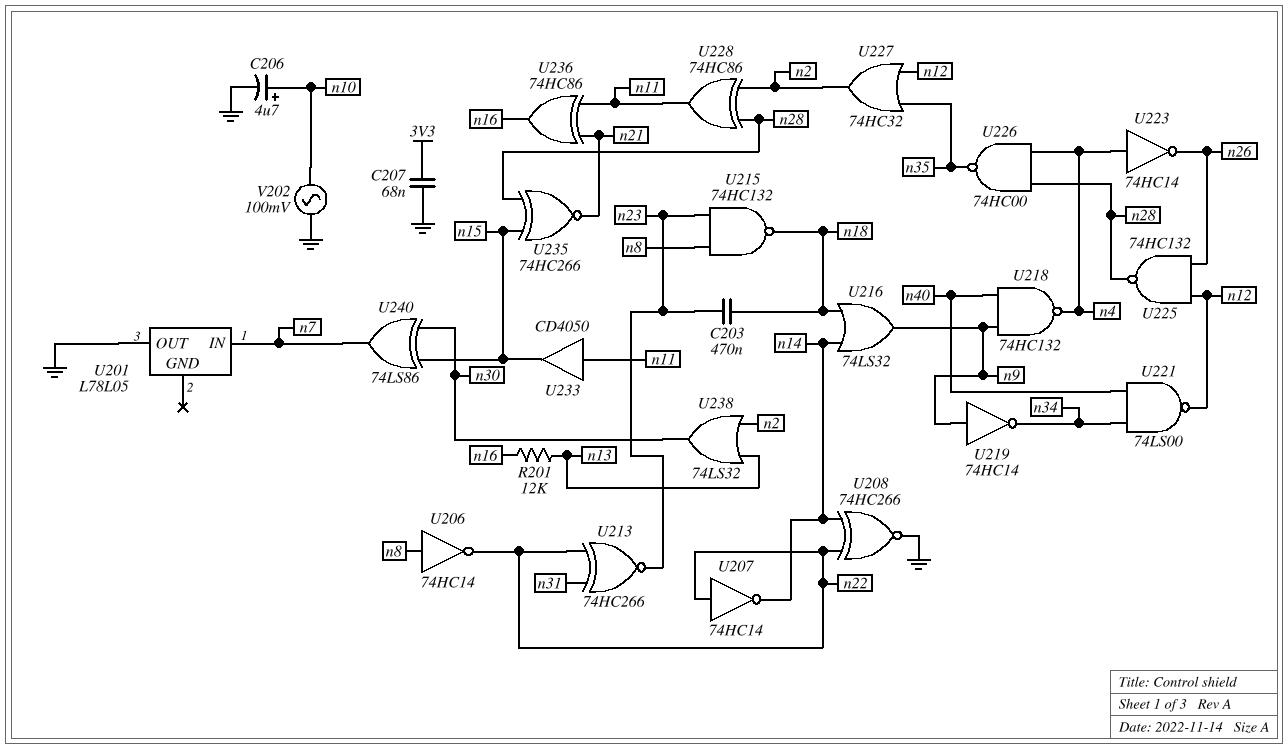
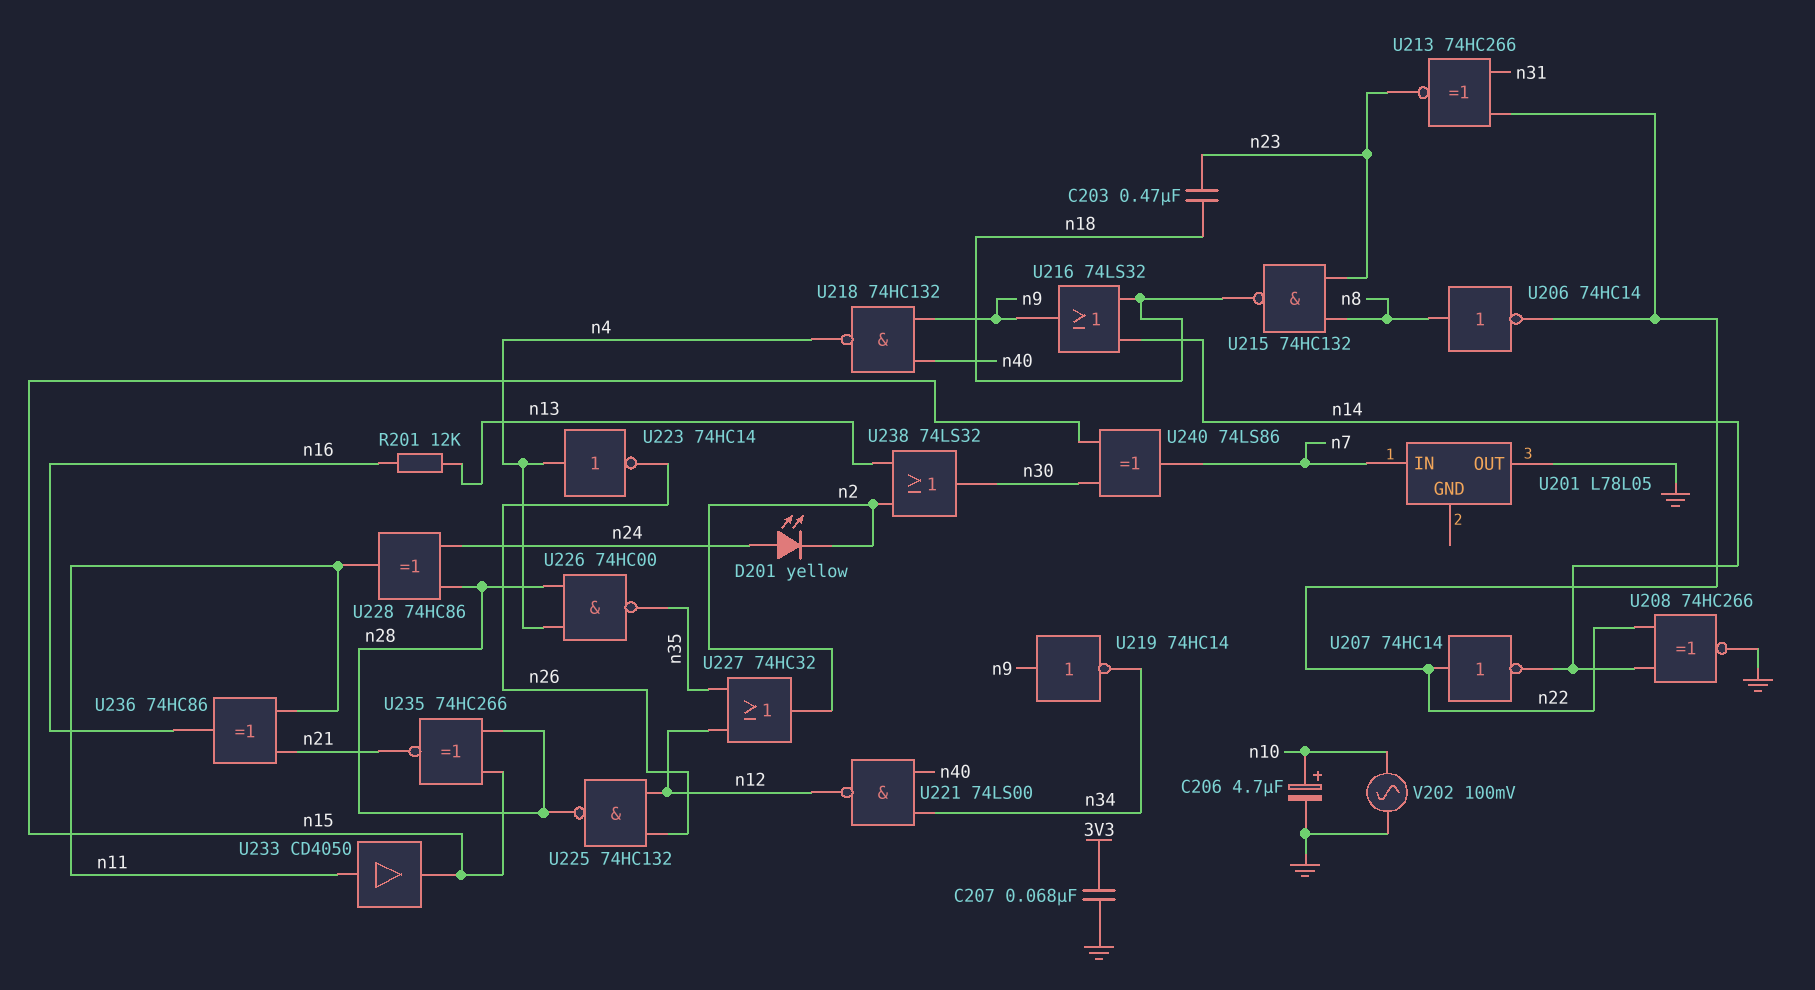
D201: none -> LED yellow (A n24, K n2)
U228: XOR 74HC86 (in n2, in n28, out n11) -> XOR 74HC86 (in n24, in n28, out n11)

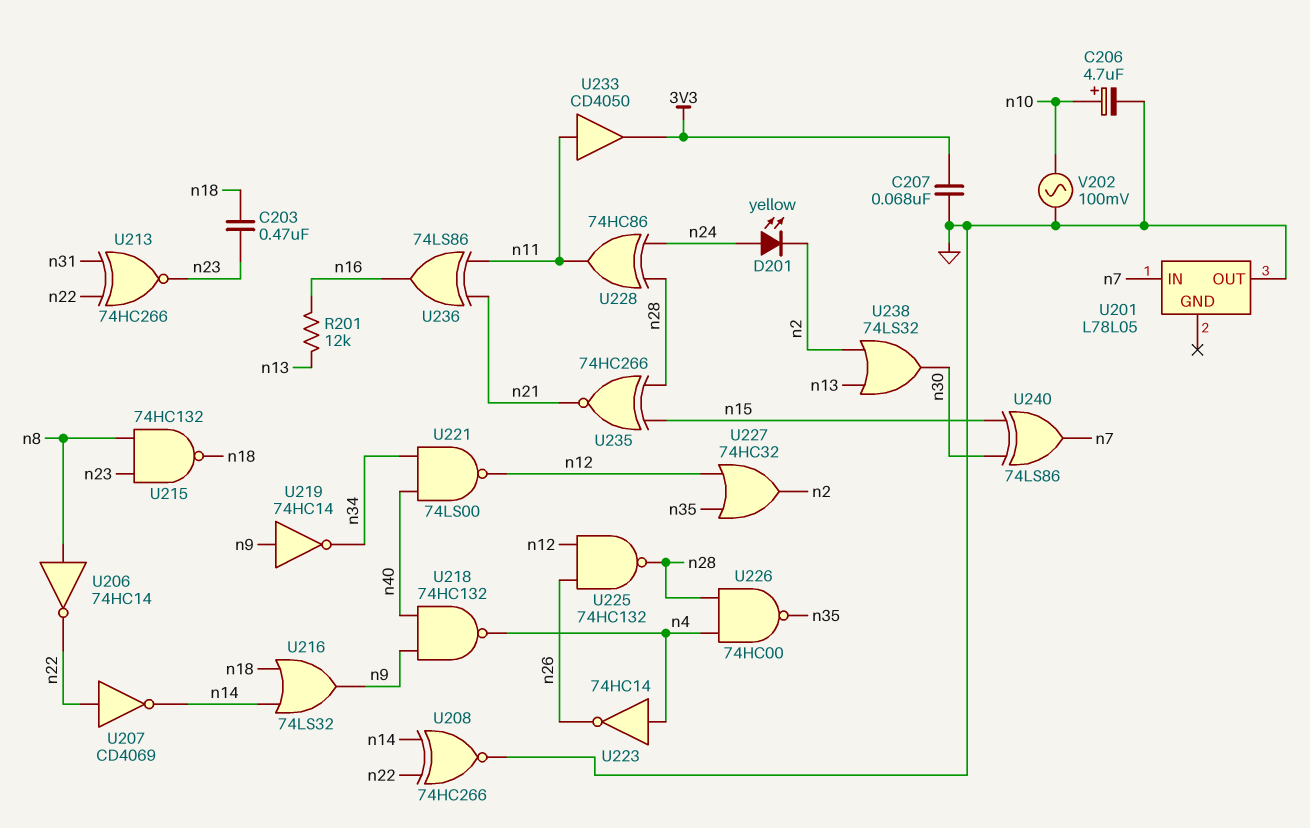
U207: NOT 74HC14 (in n22, out n14) -> NOT CD4069 (in n22, out n14)
U233: buffer CD4050 (in n11, out n15) -> buffer CD4050 (in n11, out 3V3)
U236: XOR 74HC86 (in n11, in n21, out n16) -> XOR 74LS86 (in n11, in n21, out n16)

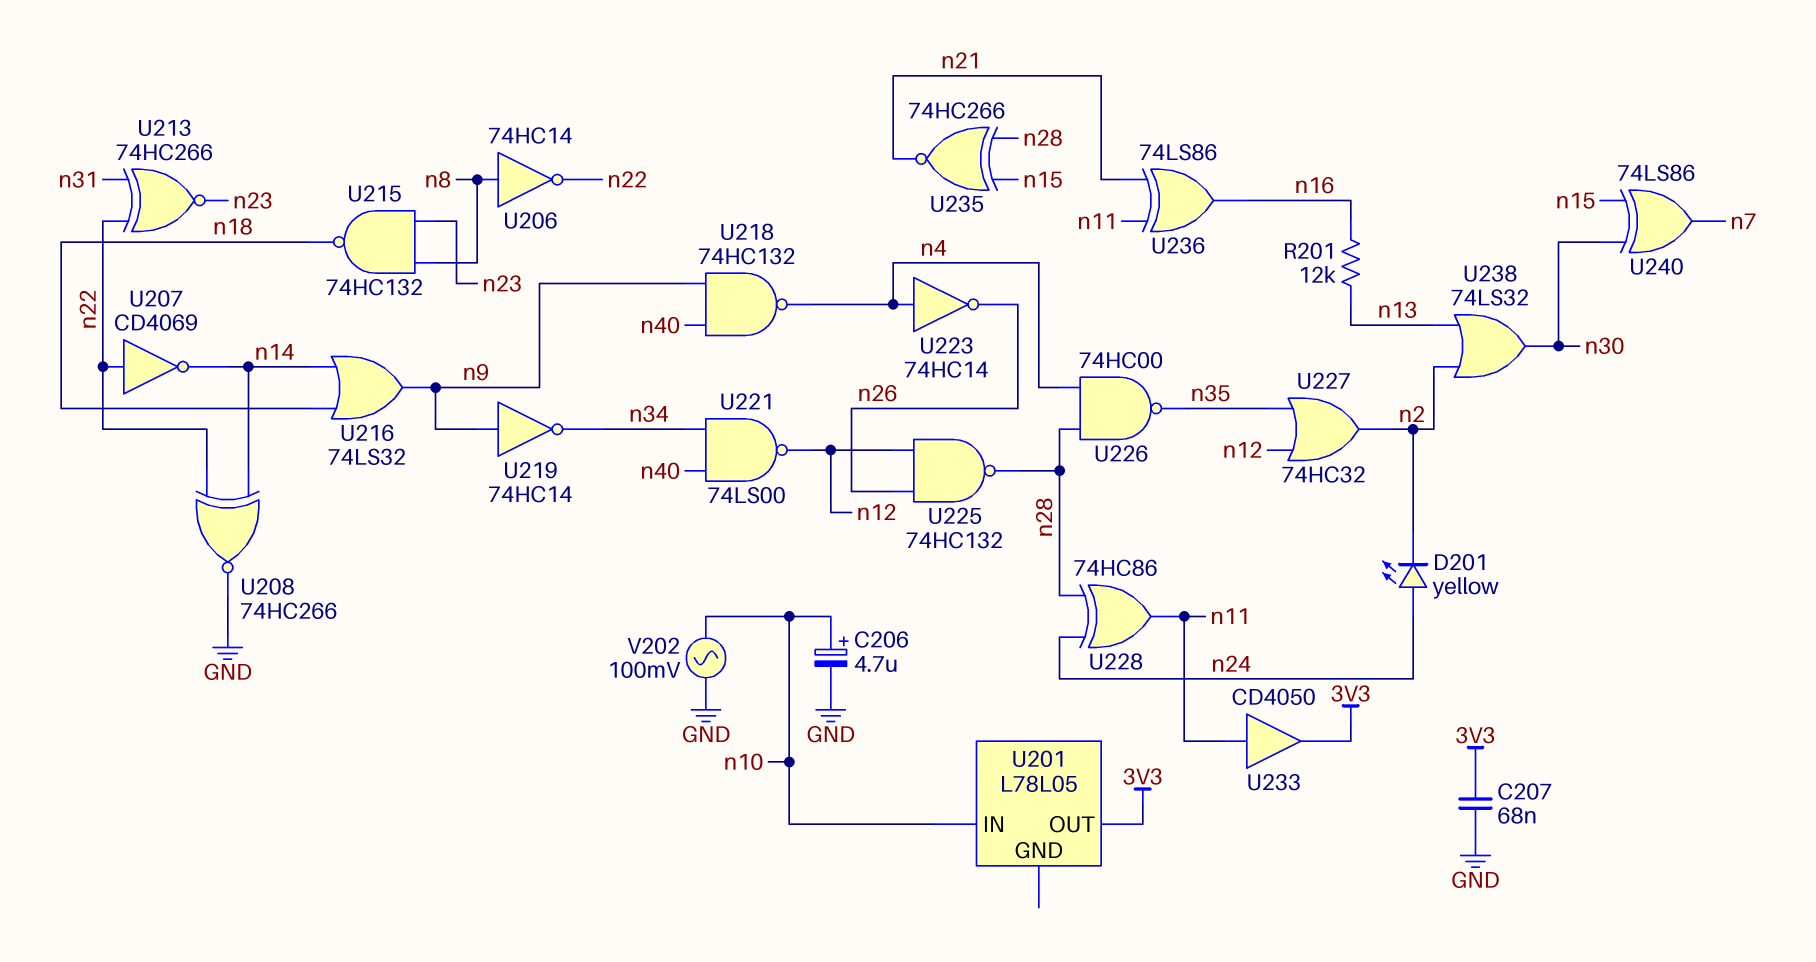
C203: 470nF (n18, n23) -> none
U201 pin IN: n7 -> n10
U201 pin OUT: GND -> 3V3

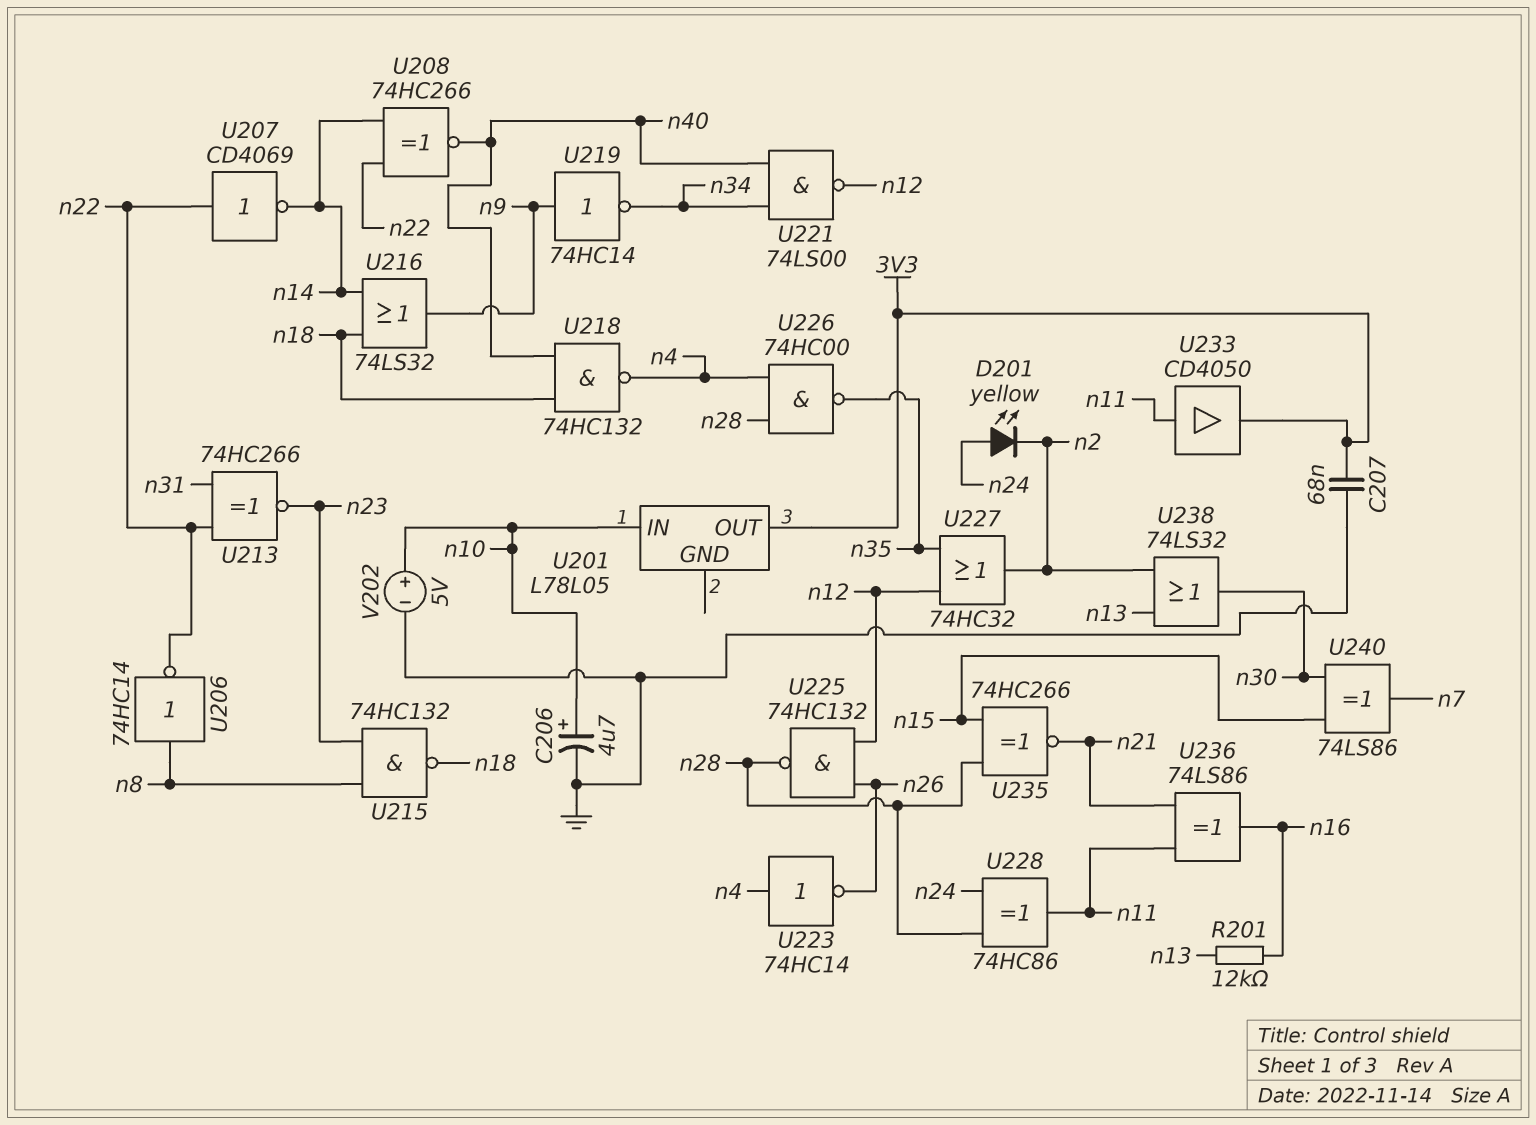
U208: XNOR 74HC266 (in n14, in n22, out GND) -> XNOR 74HC266 (in n14, in n22, out n40)
U218: NAND 74HC132 (in n9, in n40, out n4) -> NAND 74HC132 (in n18, in n40, out n4)
V202: AC 100mV (GND, n10) -> 5V (plus n10, minus GND)

